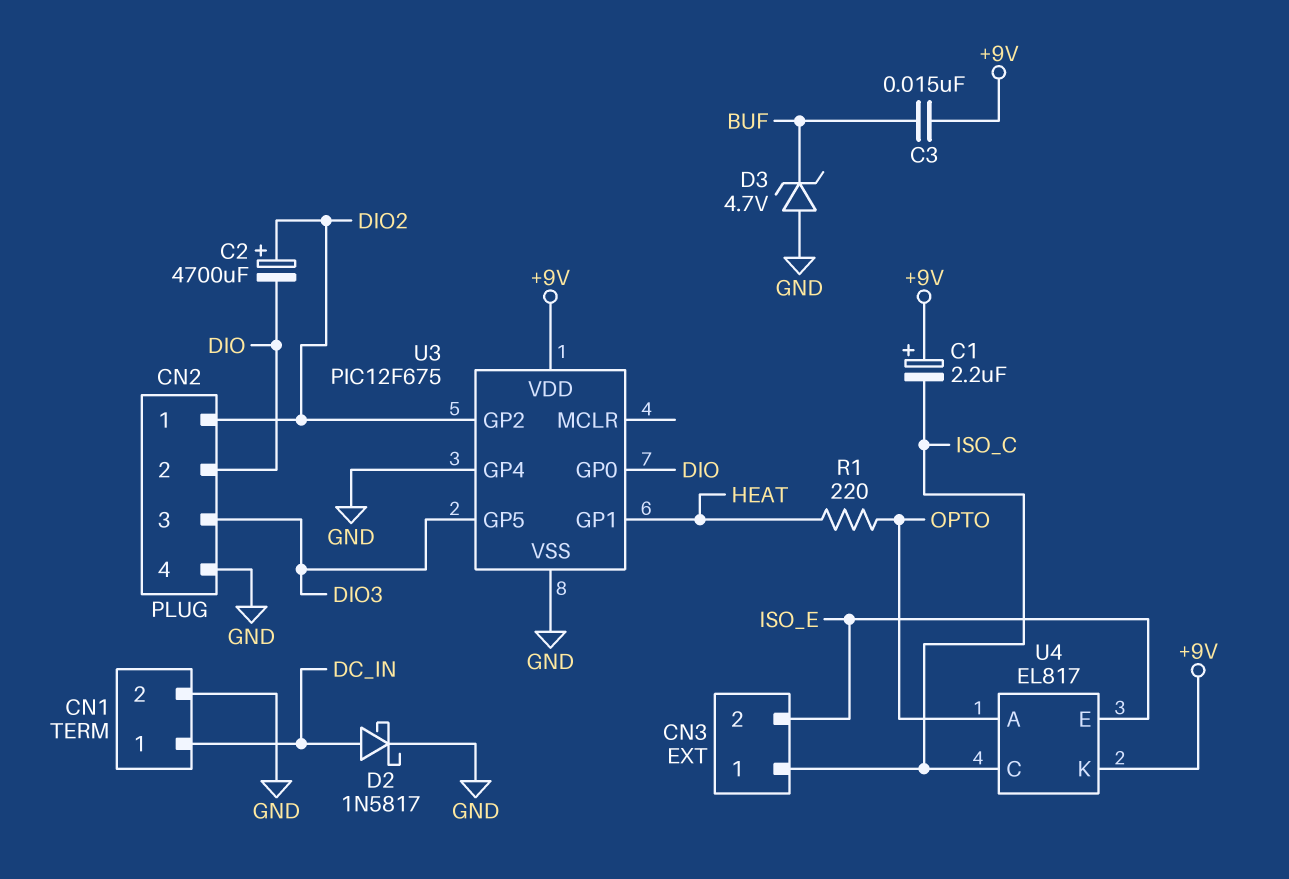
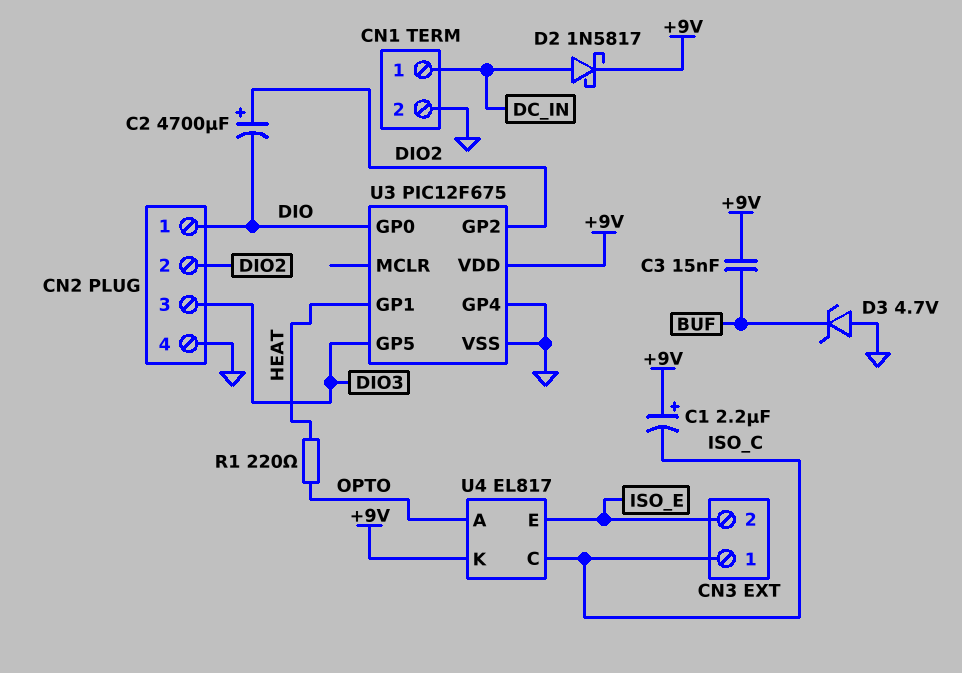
CN2 pin 1: DIO2 -> DIO
CN2 pin 2: DIO -> DIO2
D2: schottky 1N5817 (A DC_IN, K GND) -> schottky 1N5817 (A DC_IN, K +9V)

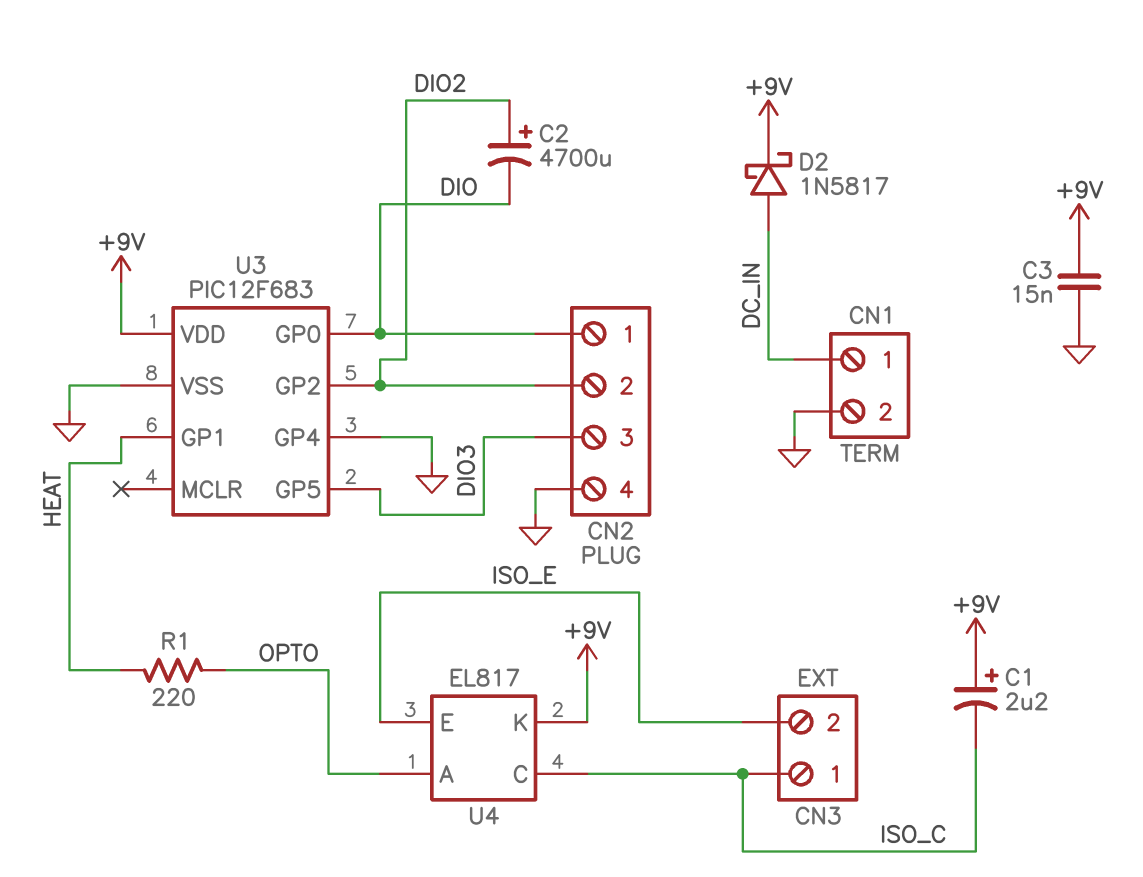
C3: 15nF (+9V, BUF) -> 15nF (+9V, GND)
D3: zener 4.7V (A GND, K BUF) -> none
U3: PIC12F675 -> PIC12F683

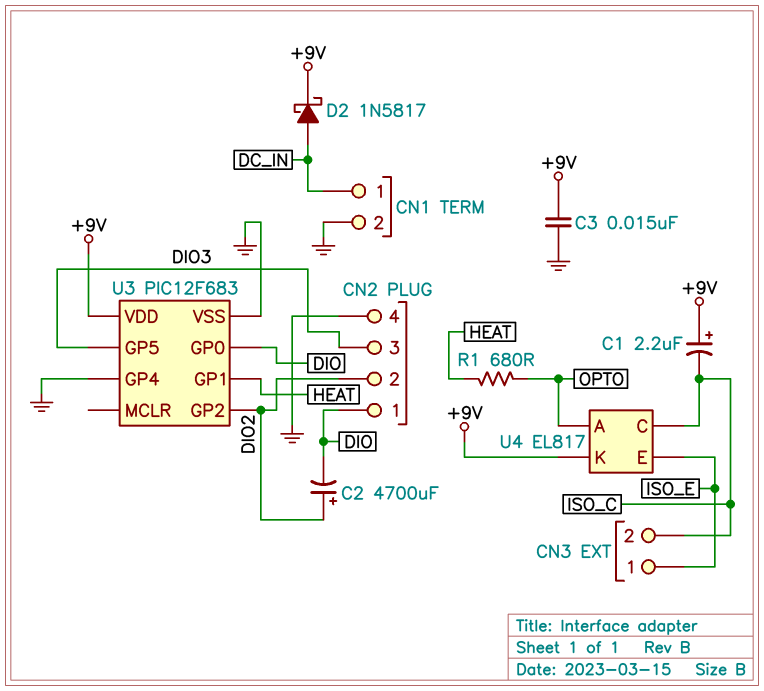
CN3 pin 1: ISO_C -> ISO_E
CN3 pin 2: ISO_E -> ISO_C
R1: 220 (HEAT, OPTO) -> 680 (HEAT, OPTO)

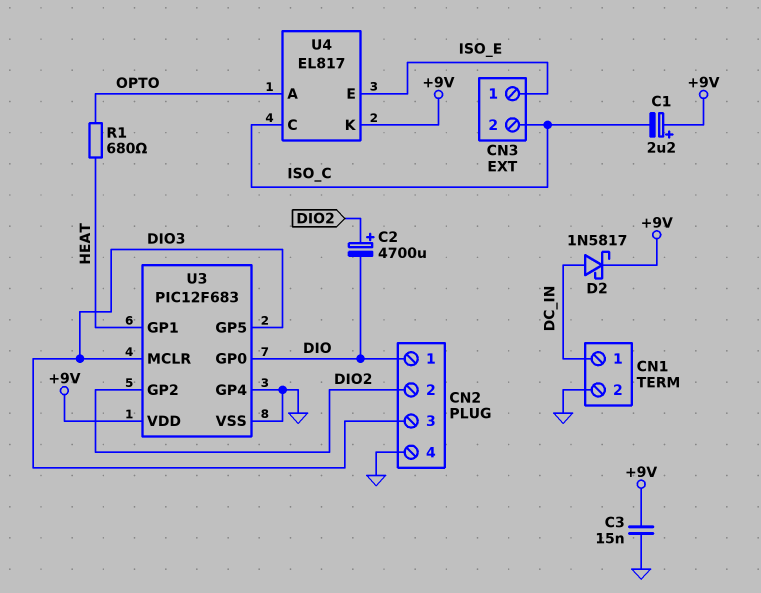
U3 pin MCLR: none -> DIO3

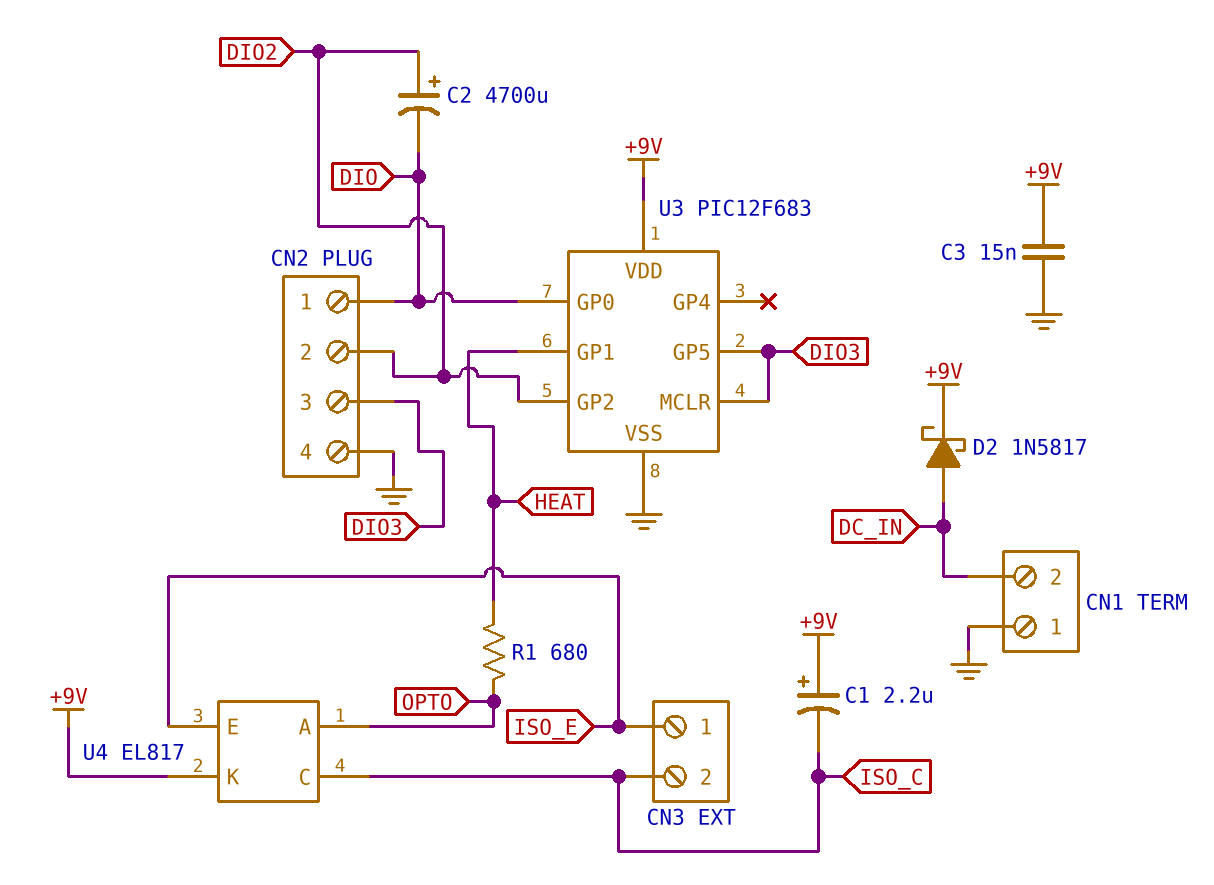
CN1 pin 1: DC_IN -> GND
CN1 pin 2: GND -> DC_IN
U3 pin GP4: GND -> none

